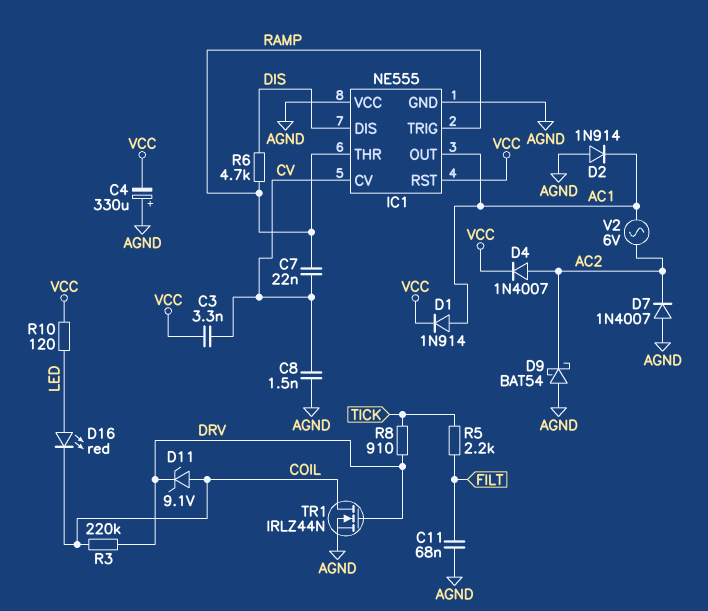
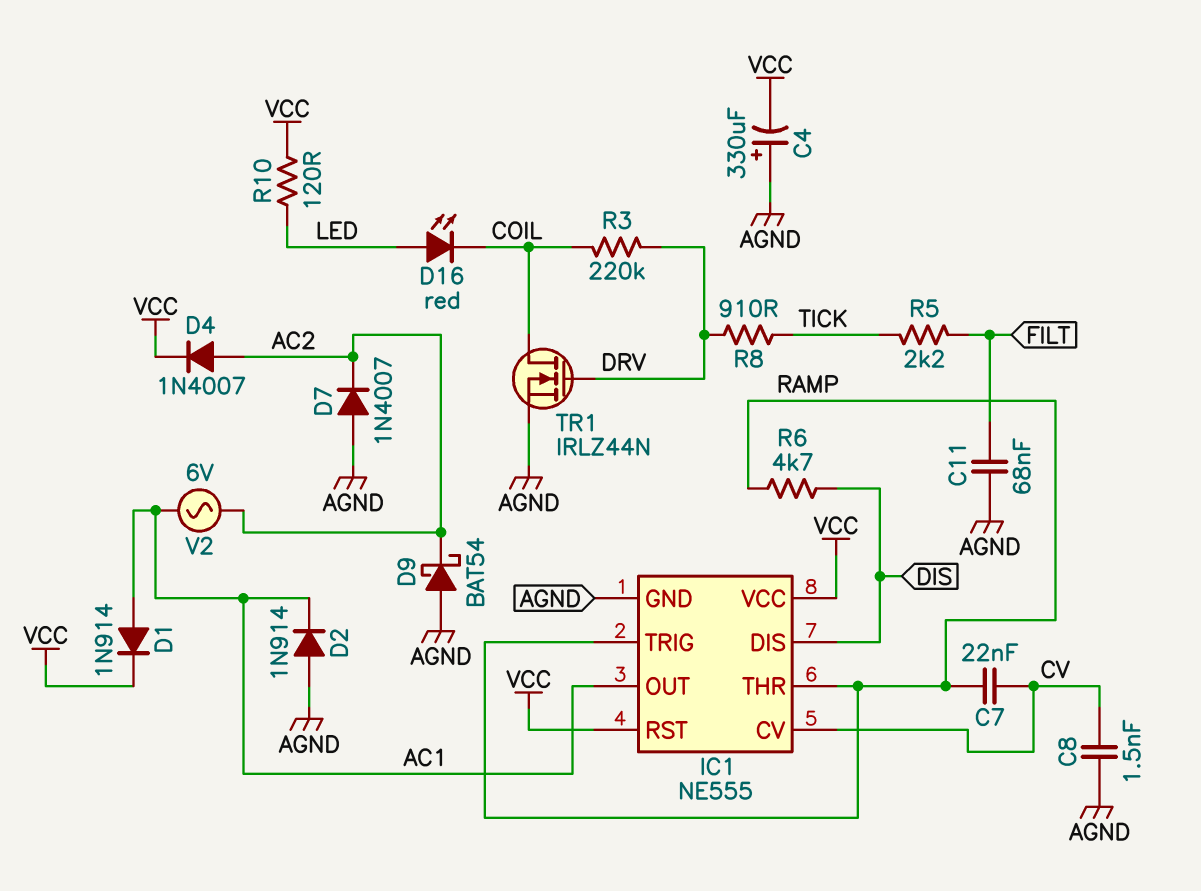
C3: 3.3nF (CV, VCC) -> none
D11: zener 9.1V (A COIL, K DRV) -> none
IC1 pin VCC: AGND -> VCC

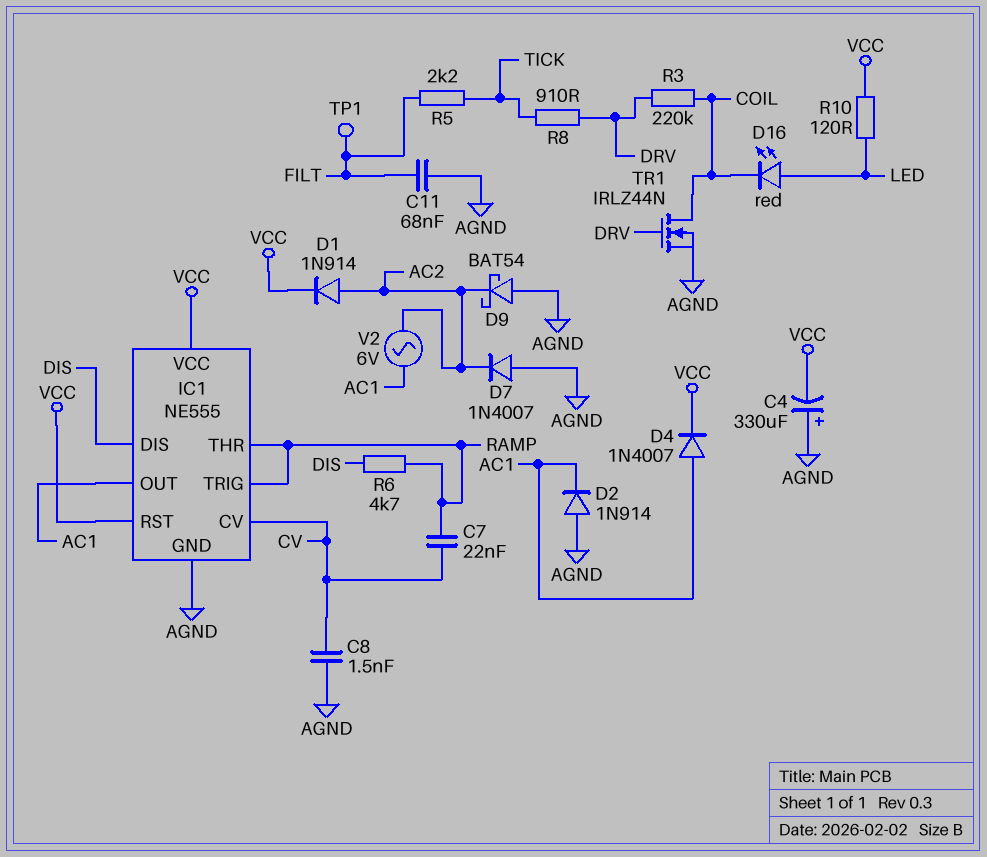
D1: diode 1N914 (A AC1, K VCC) -> diode 1N914 (A AC2, K VCC)
D4: diode 1N4007 (A AC2, K VCC) -> diode 1N4007 (A AC1, K VCC)
TP1: none -> test point (FILT)

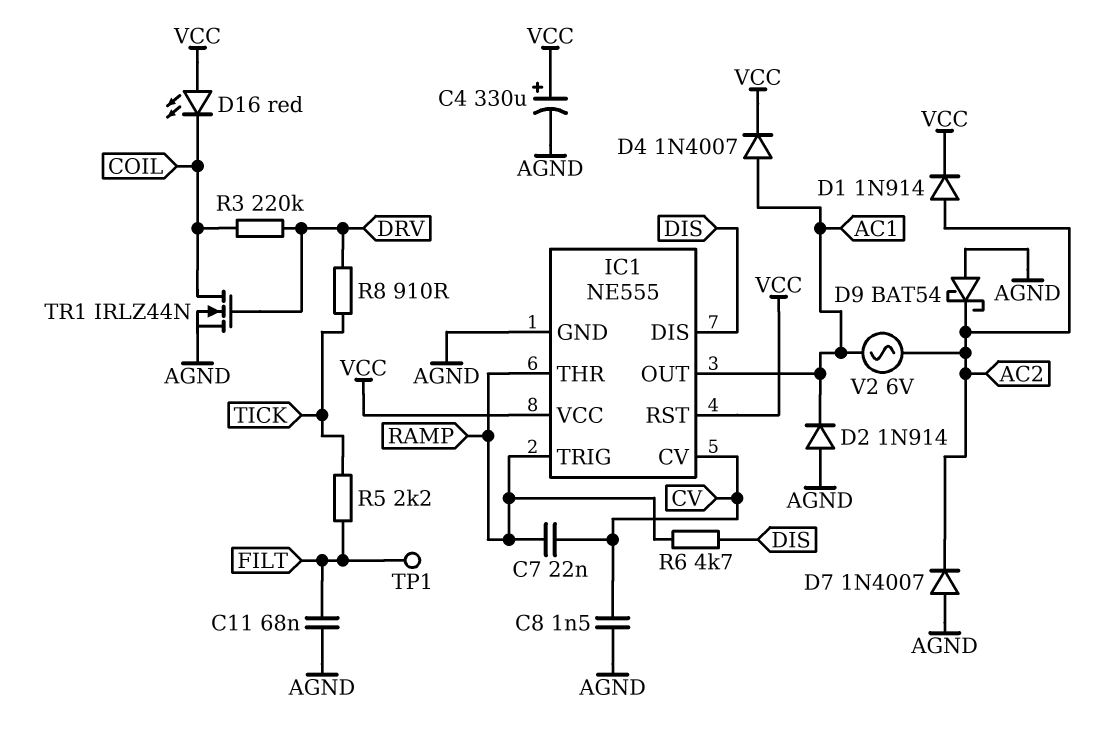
C4: 330uF (plus AGND, minus VCC) -> 330uF (plus VCC, minus AGND)
D16: LED red (A LED, K COIL) -> LED red (A VCC, K COIL)
R10: 120 (LED, VCC) -> none

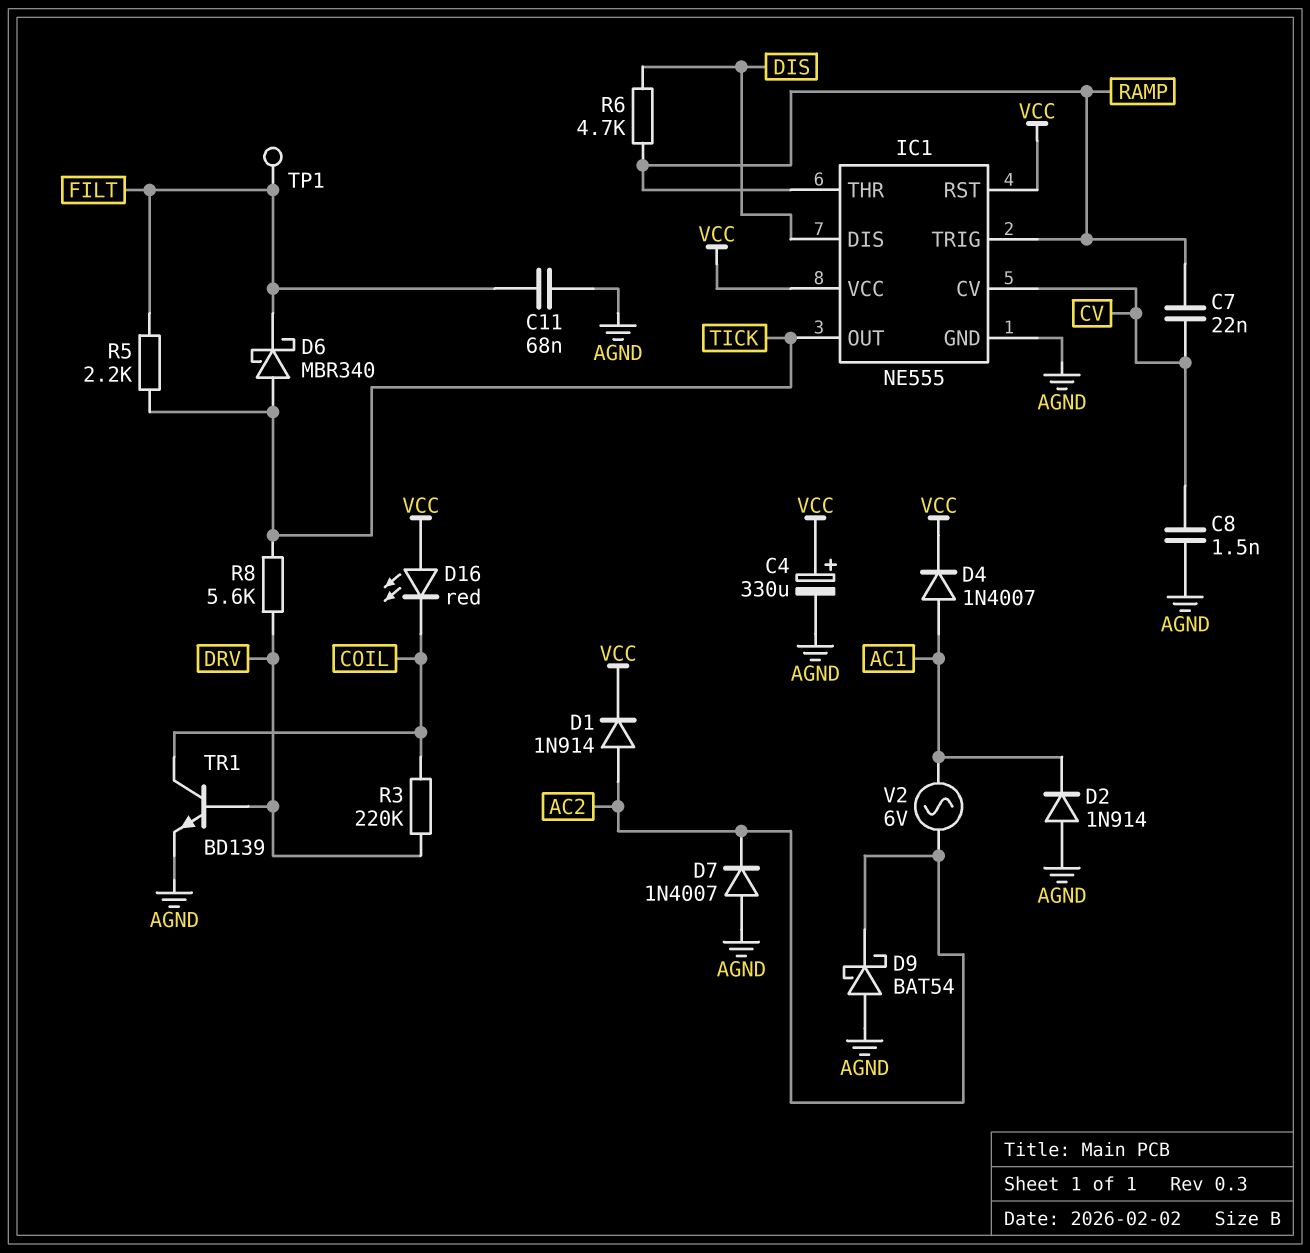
D6: none -> schottky MBR340 (A TICK, K FILT)
IC1 pin OUT: AC1 -> TICK
R8: 910 (DRV, TICK) -> 5.6k (DRV, TICK)
TR1: NMOS IRLZ44N (G DRV, D COIL, S AGND) -> NPN BD139 (B DRV, C COIL, E AGND)

